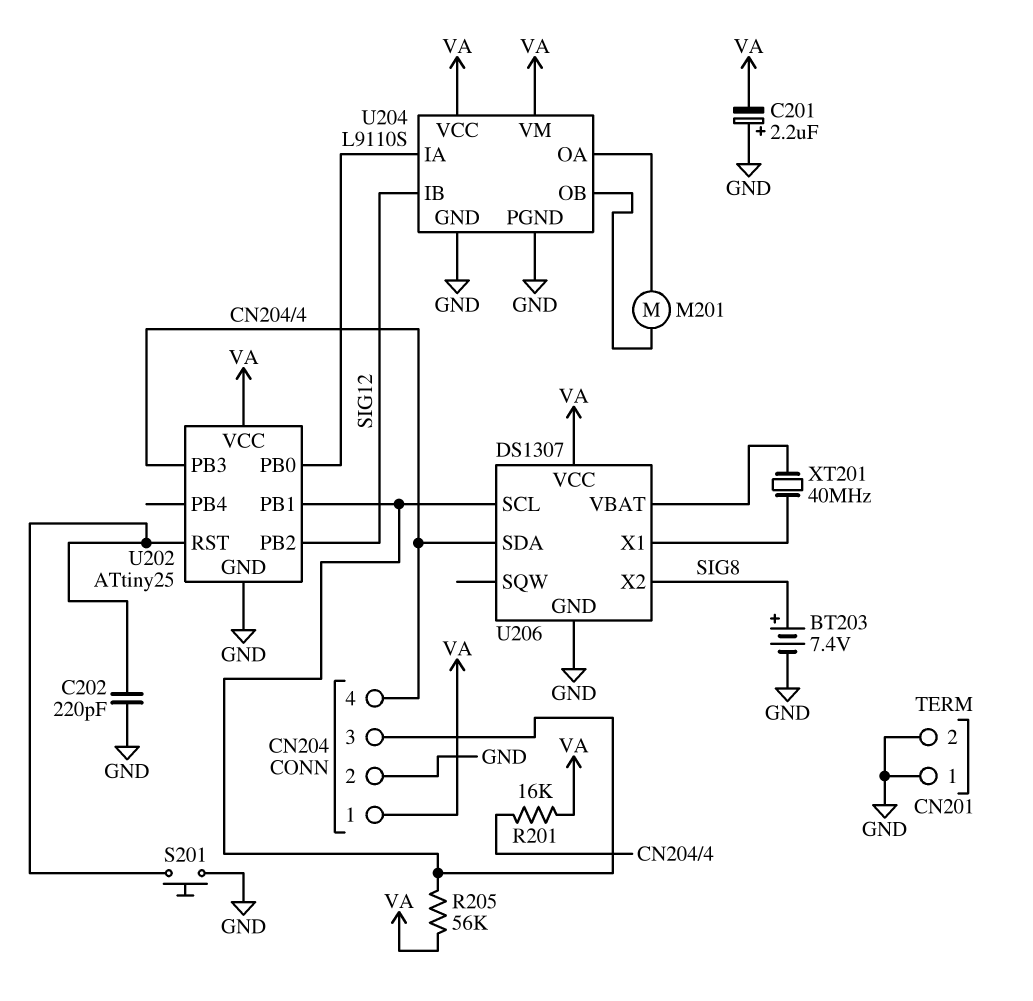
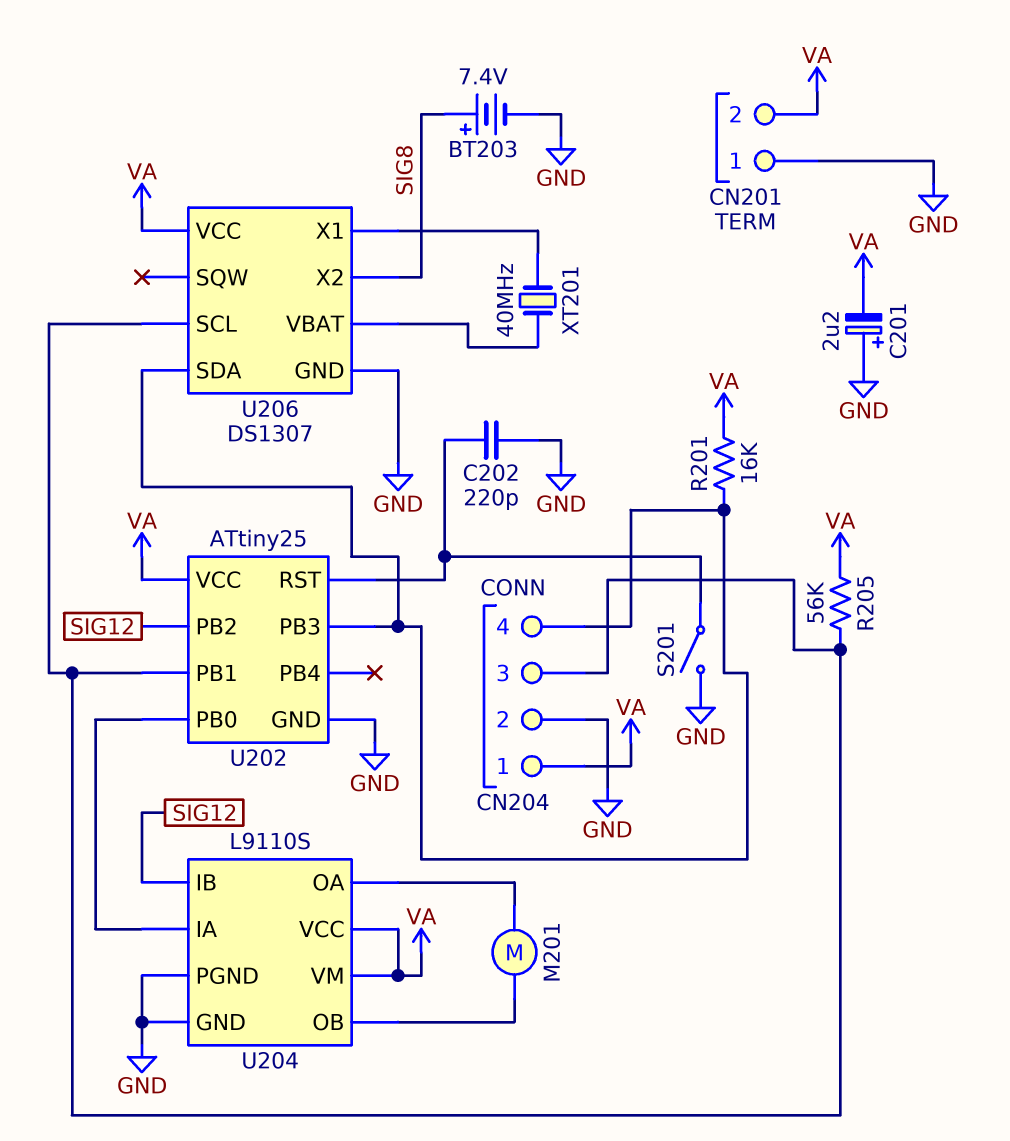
CN201 pin 2: GND -> VA
S201: button (GND, U202/RST) -> switch (GND, U202/RST)

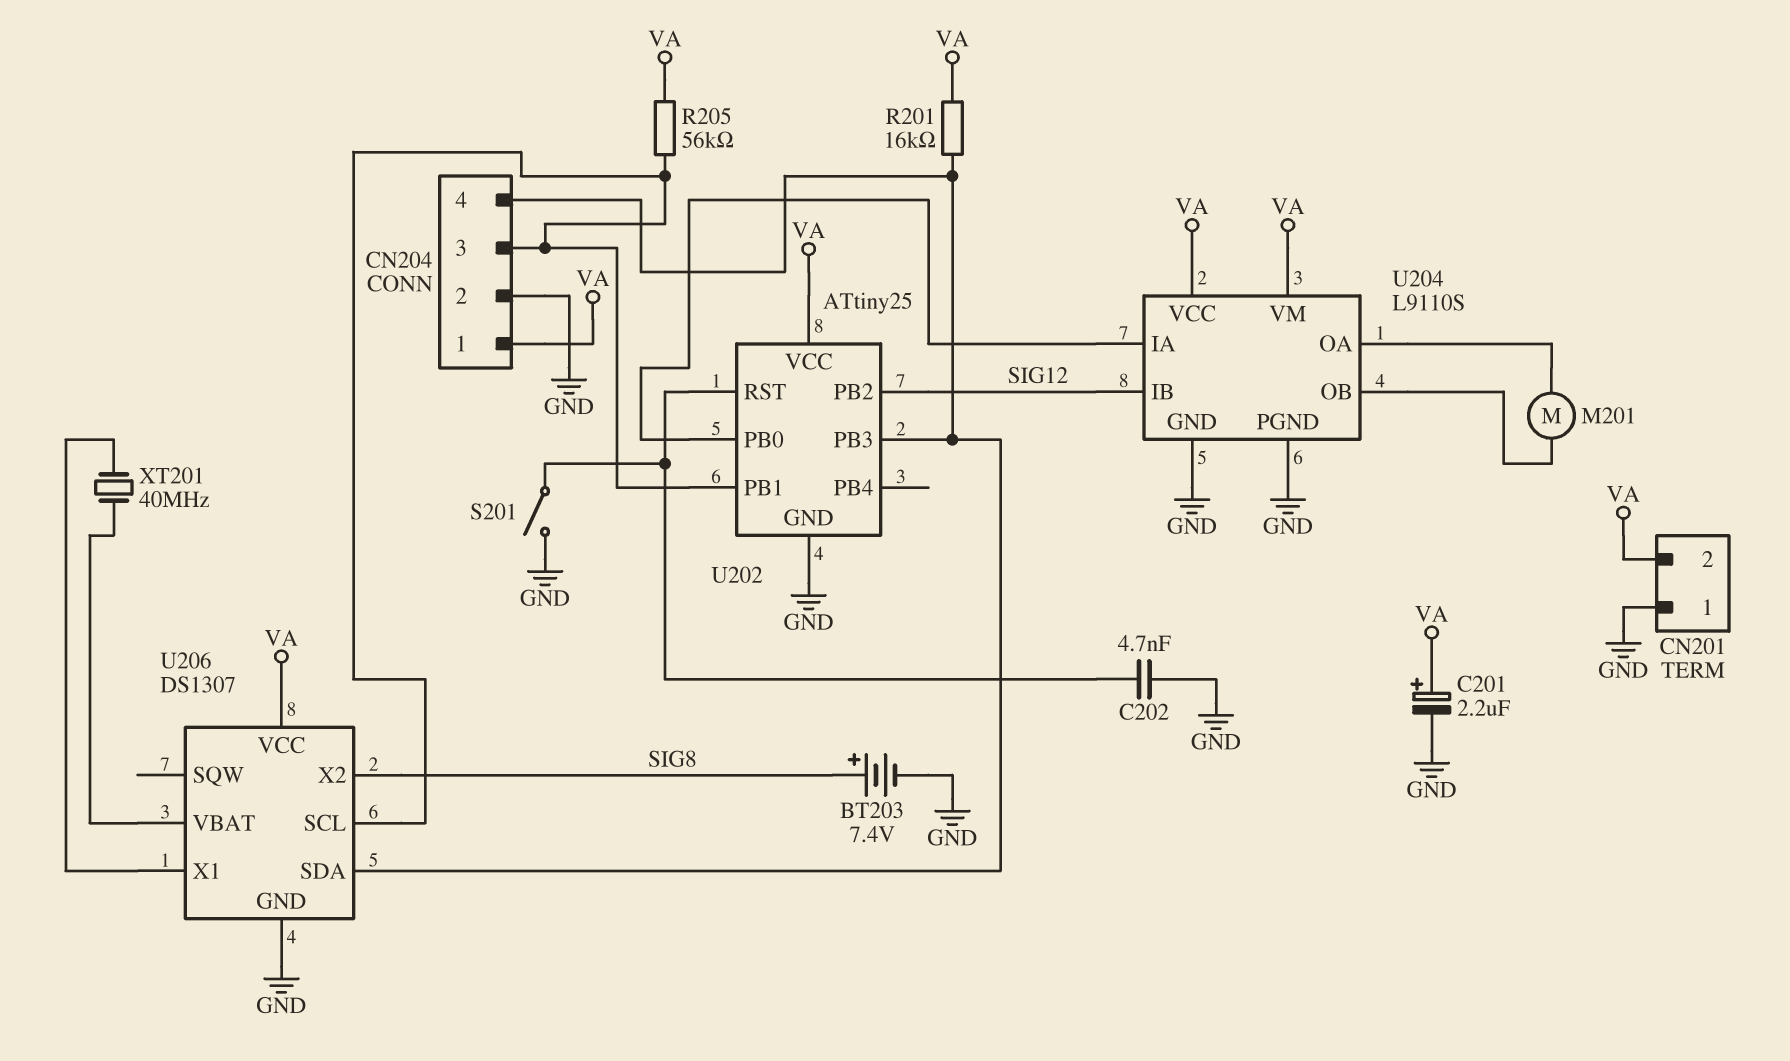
C201: 2.2uF (plus GND, minus VA) -> 2.2uF (plus VA, minus GND)
C202: 220pF (GND, U202/RST) -> 4.7nF (GND, U202/RST)

